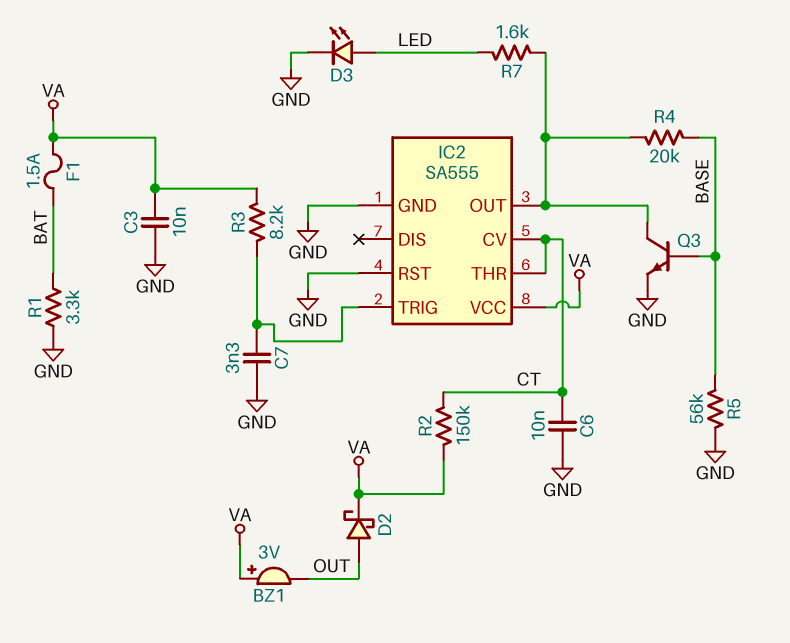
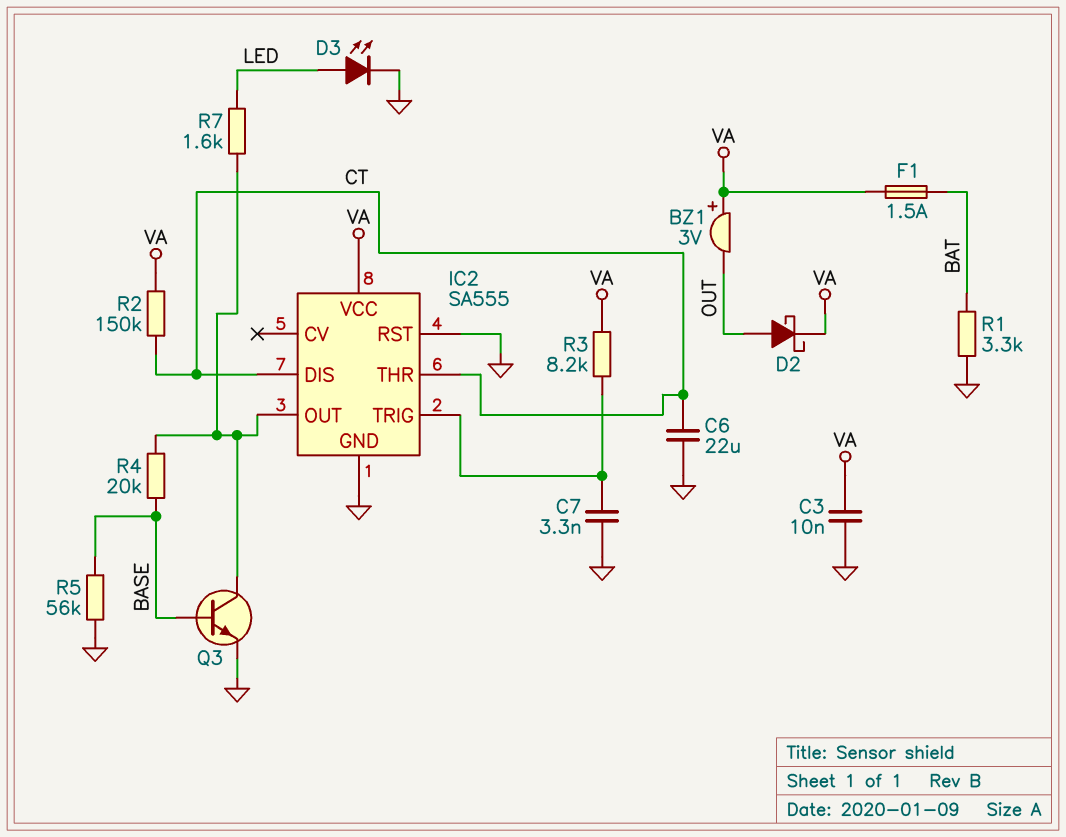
C6: 10nF (CT, GND) -> 22uF (CT, GND)
IC2 pin CV: CT -> none
IC2 pin DIS: none -> CT

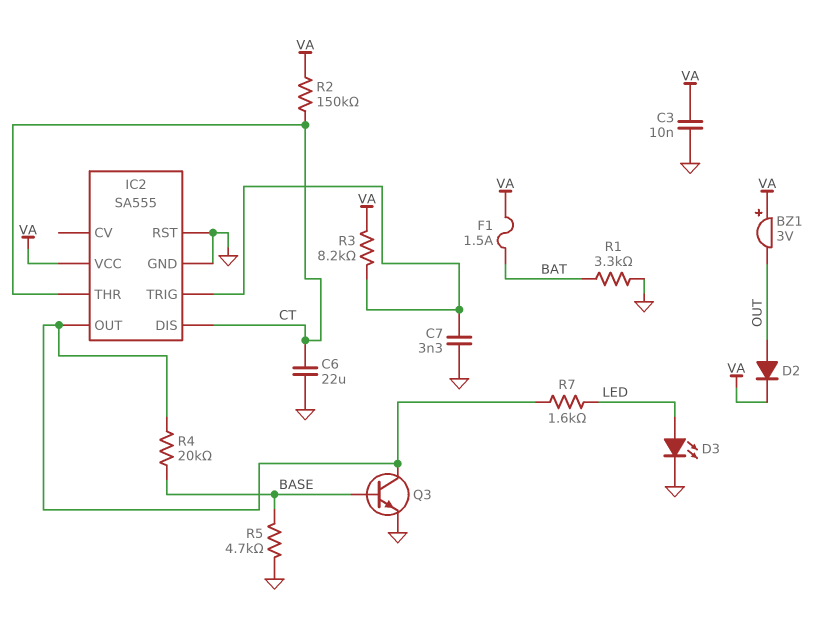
D2: schottky (A OUT, K VA) -> diode (A OUT, K VA)
R5: 56k (BASE, GND) -> 4.7k (BASE, GND)

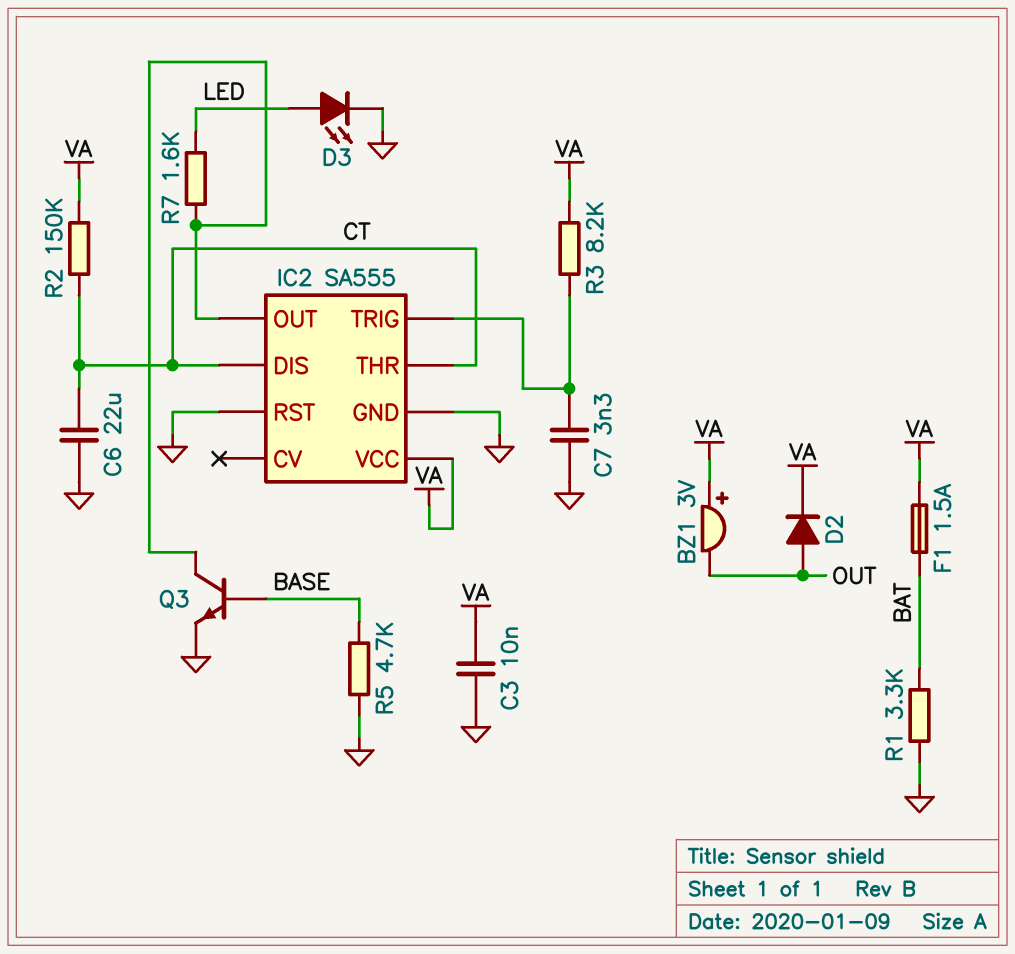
R4: 20k (BASE, IC2/OUT) -> none

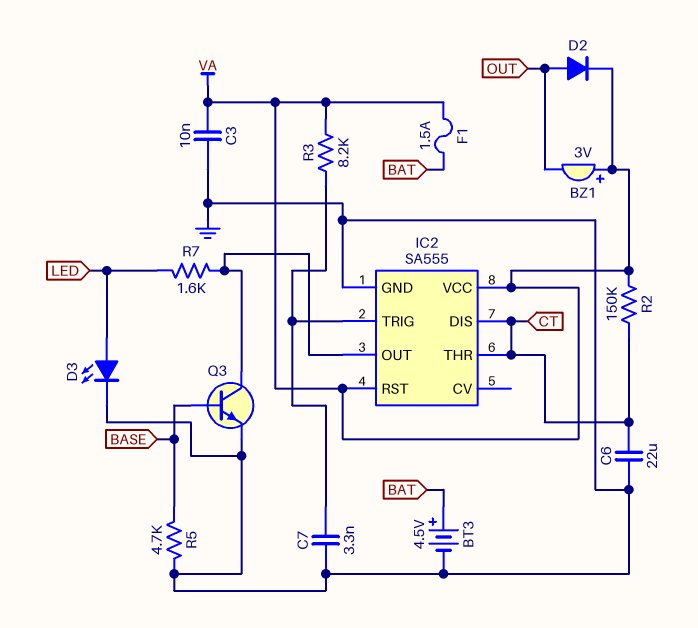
BT3: none -> 4.5V (plus BAT, minus GND)
IC2 pin RST: GND -> VA
R1: 3.3k (BAT, GND) -> none

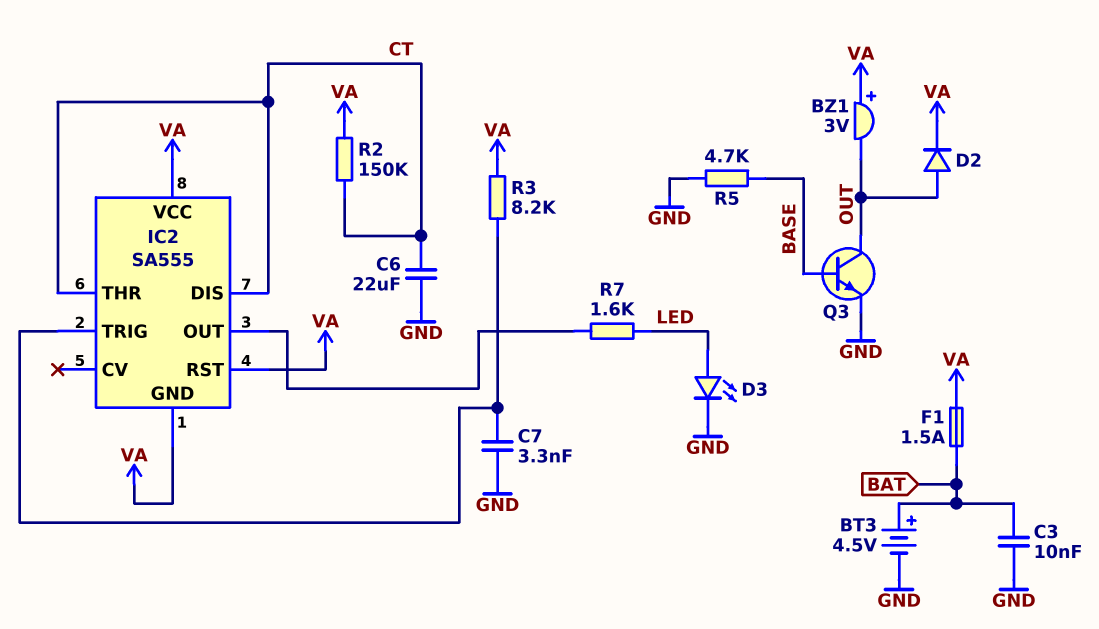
C3: 10nF (GND, VA) -> 10nF (BAT, GND)
IC2 pin GND: GND -> VA
Q3: NPN (B BASE, C IC2/OUT, E GND) -> NPN (B BASE, C OUT, E GND)

